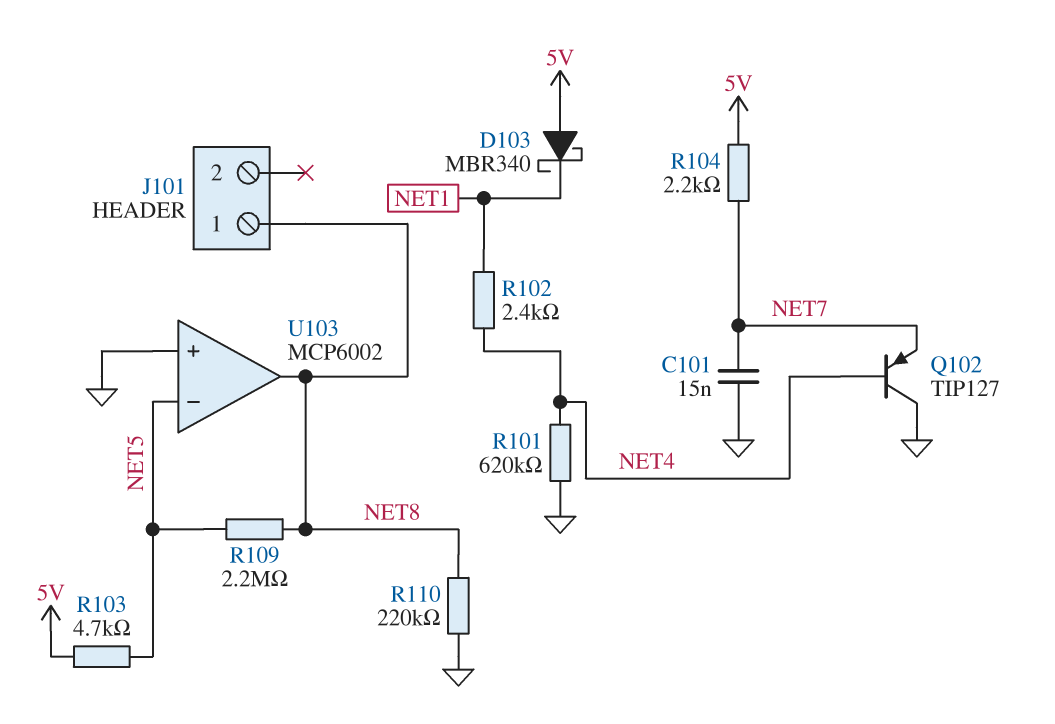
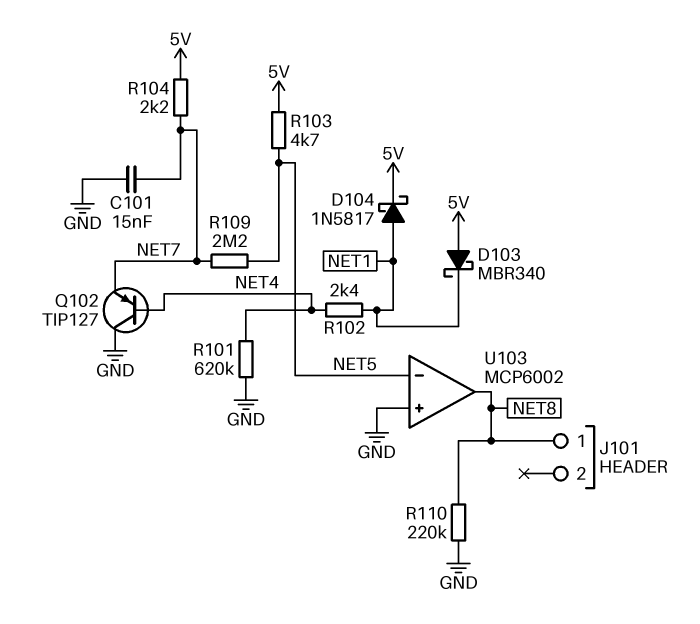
D104: none -> schottky 1N5817 (A NET1, K 5V)
R109: 2.2M (NET5, NET8) -> 2.2M (NET5, NET7)

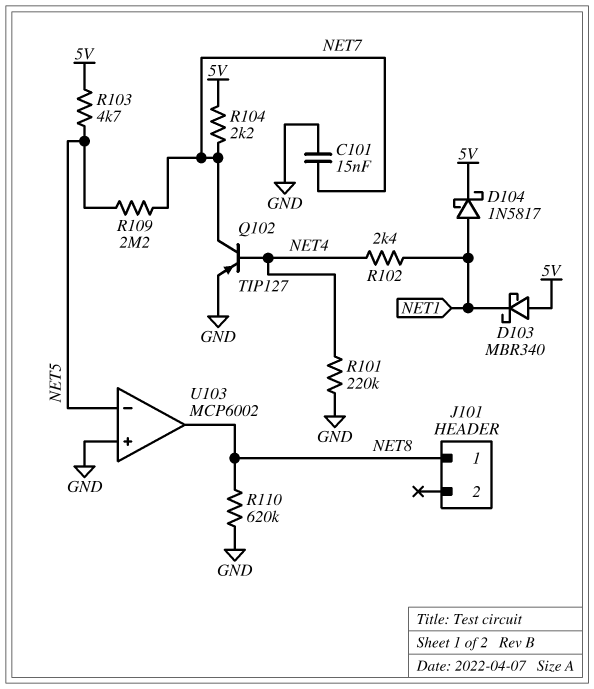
Q102: PNP TIP127 (B NET4, C GND, E NET7) -> PNP TIP127 (B NET4, C NET7, E GND)
R101: 620k (GND, NET4) -> 220k (GND, NET4)
R110: 220k (GND, NET8) -> 620k (GND, NET8)

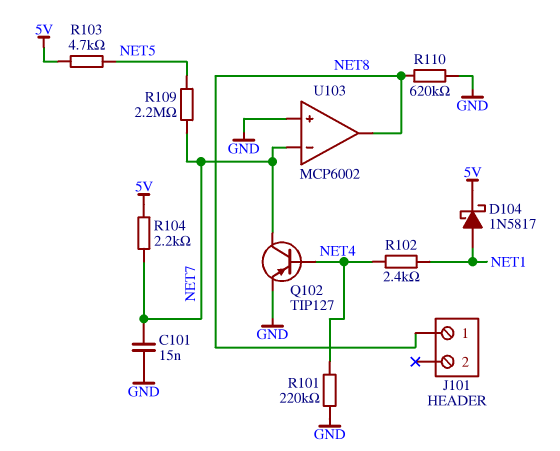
D103: schottky MBR340 (A 5V, K NET1) -> none
U103 pin in-: NET5 -> NET7

